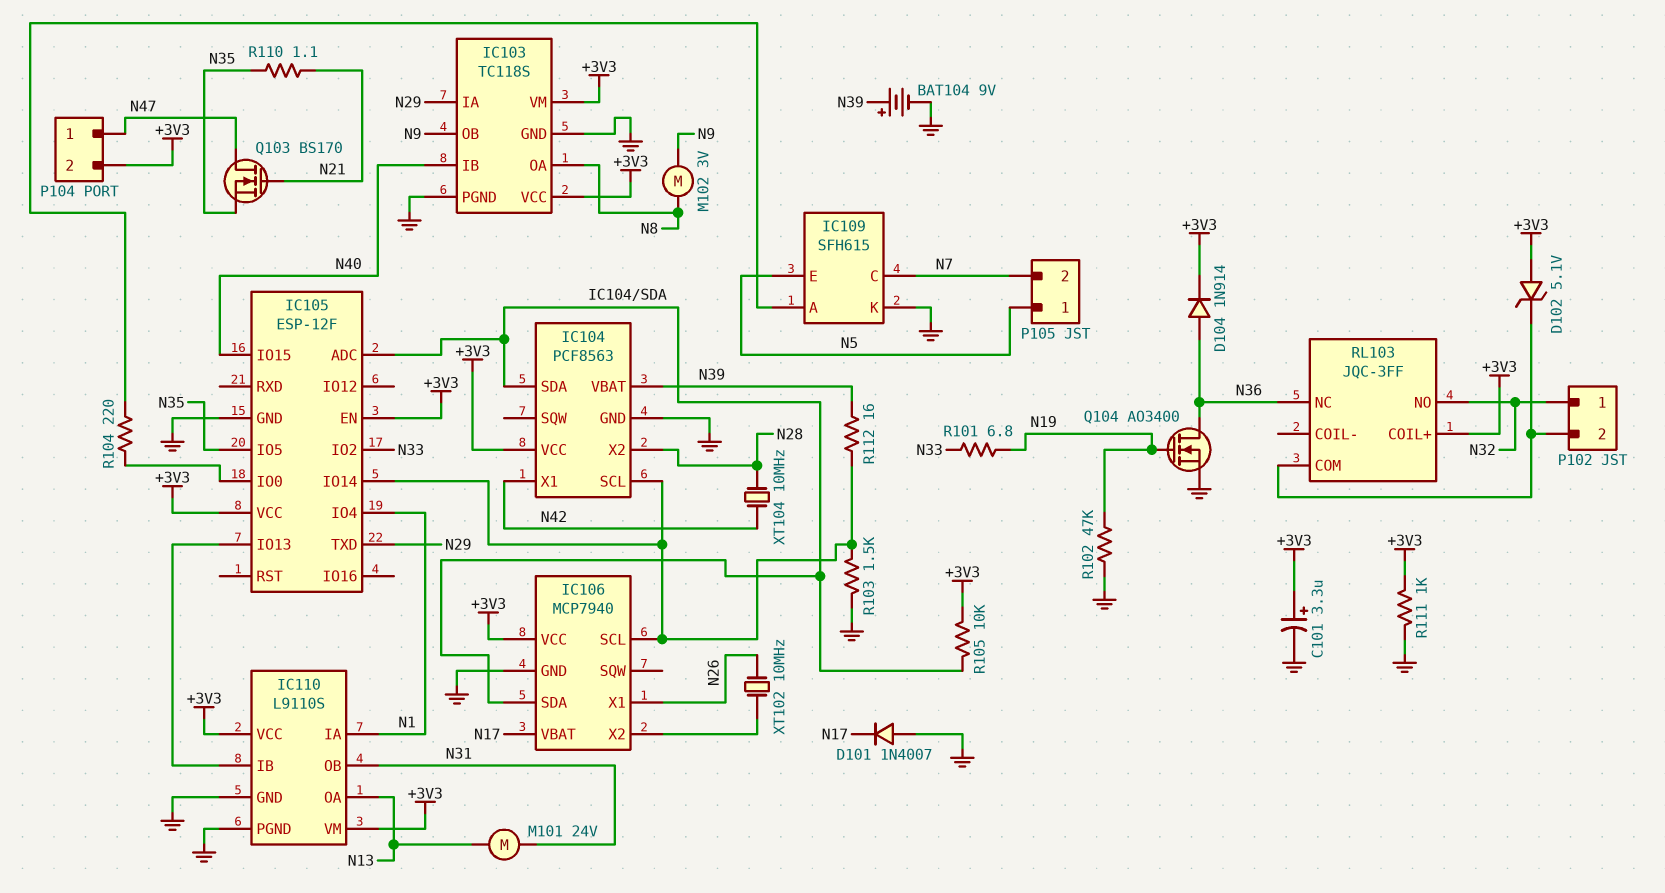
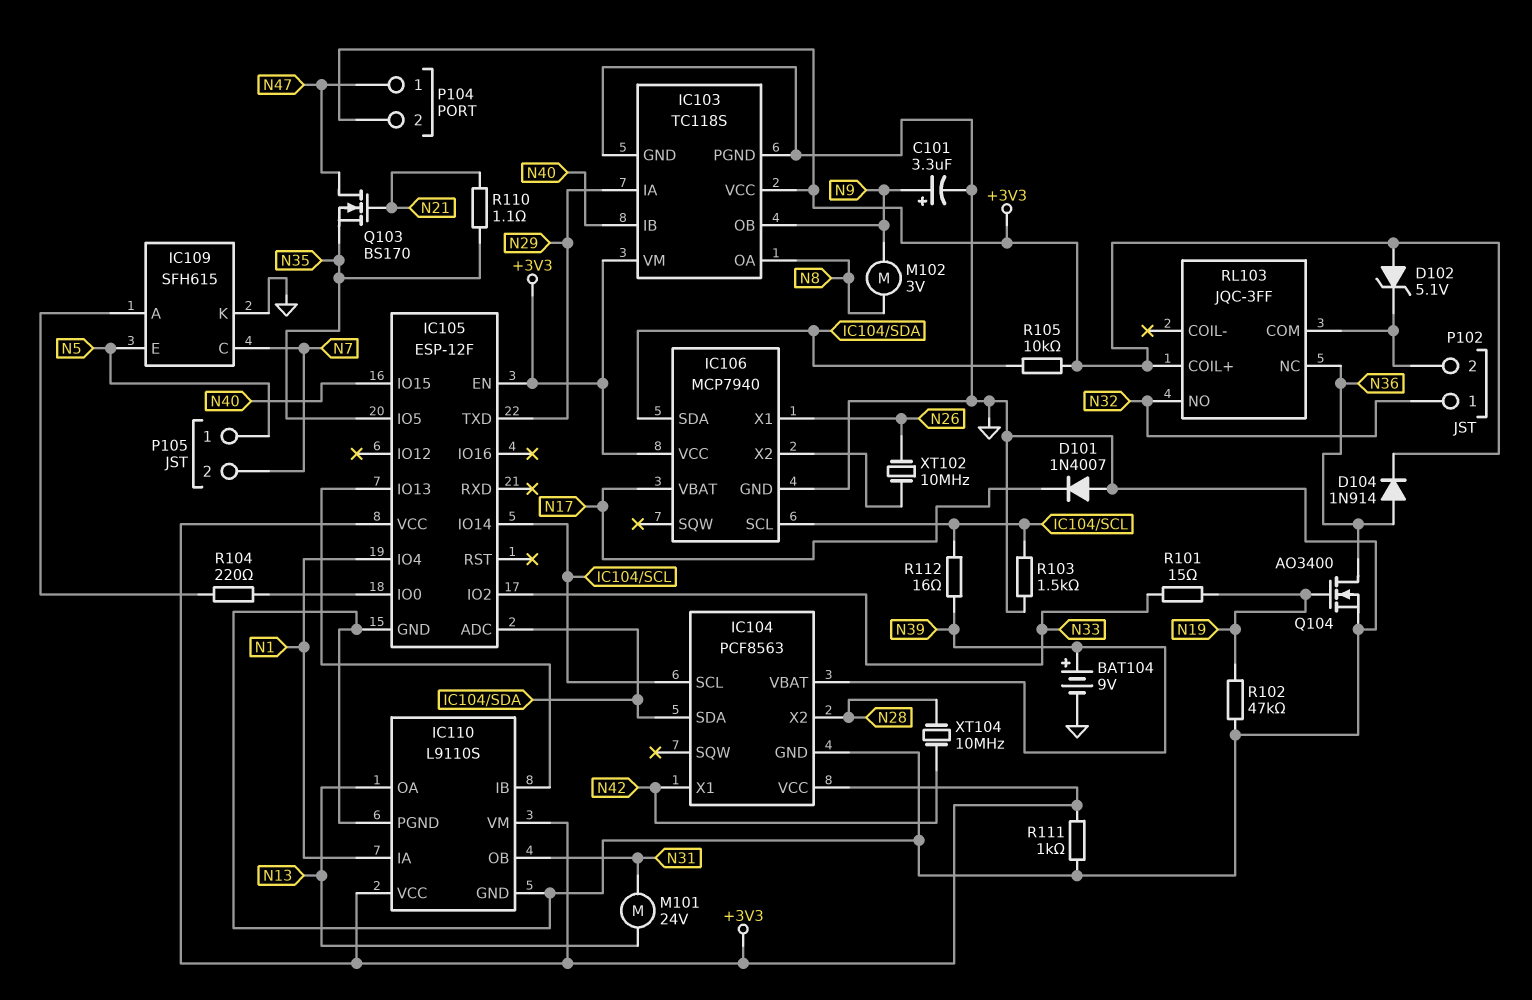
C101: 3.3uF (plus +3V3, minus GND) -> 3.3uF (plus N9, minus GND)
R101: 6.8 (N19, N33) -> 15 (N19, N33)

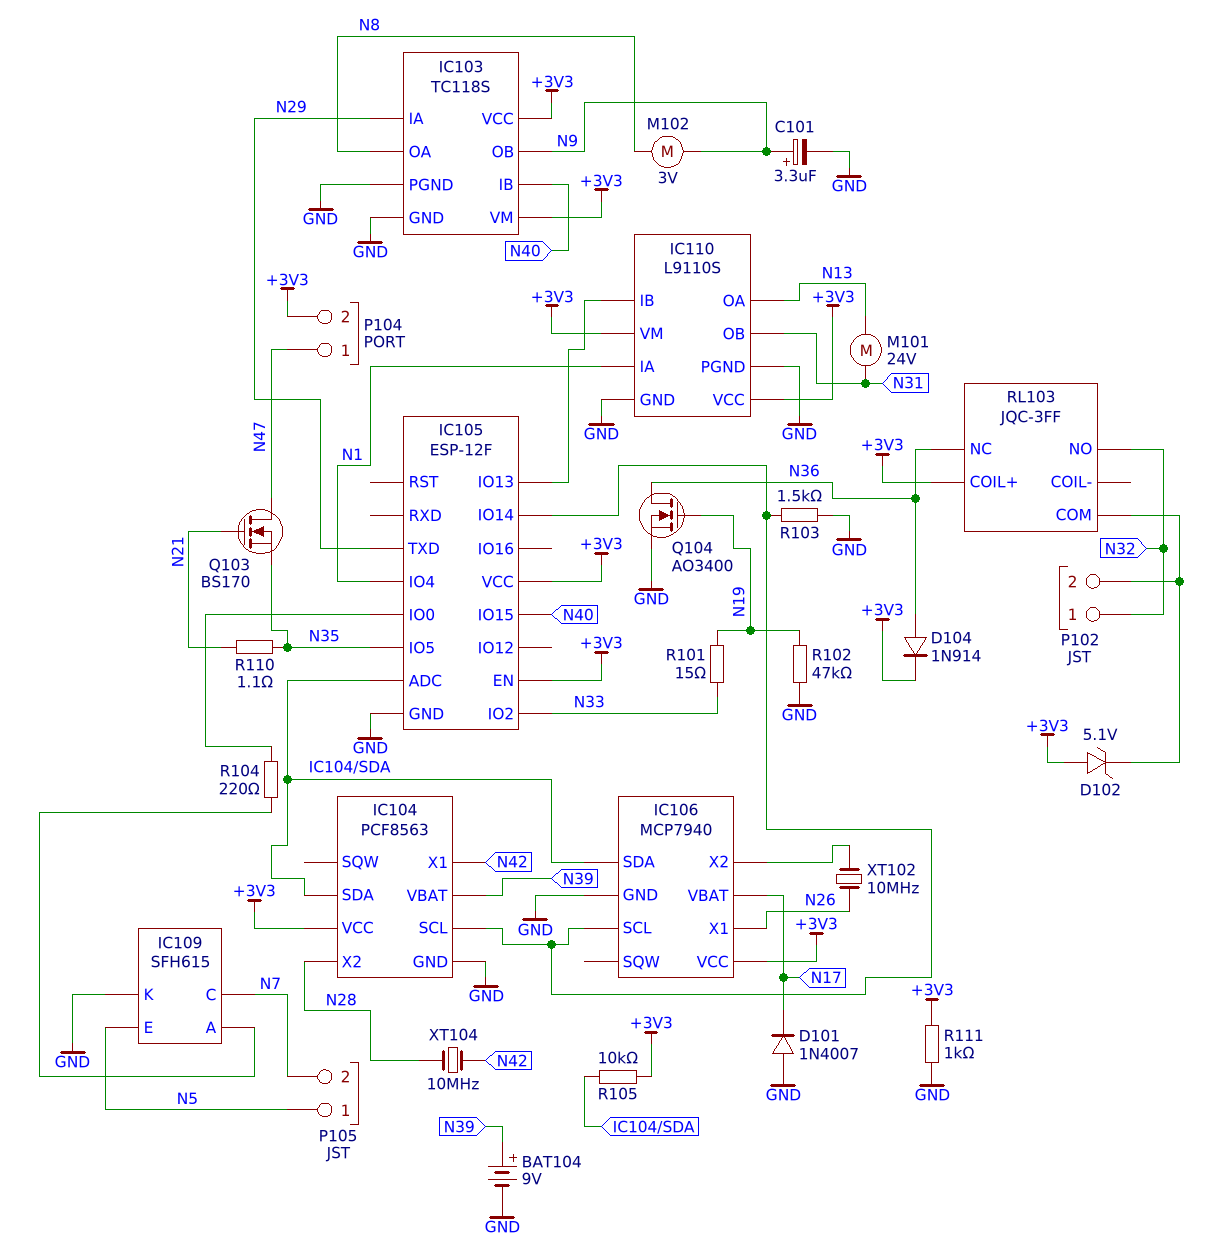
R112: 16 (IC104/SCL, N39) -> none

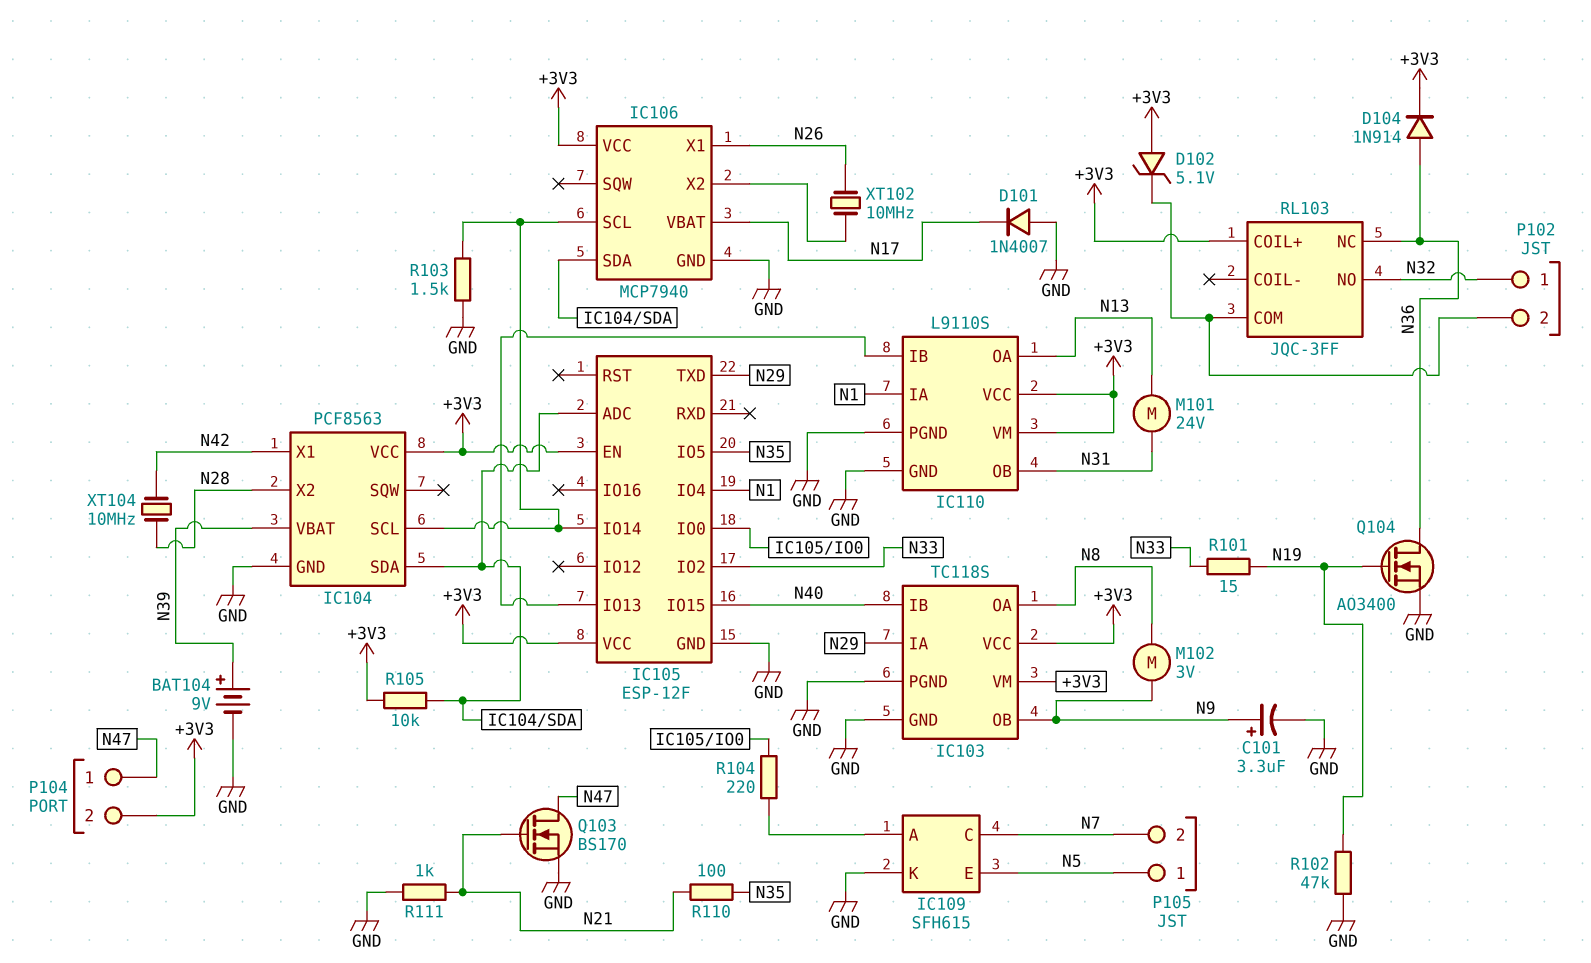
Q103: NMOS BS170 (G N21, D N47, S N35) -> NMOS BS170 (G N21, D N47, S GND)
R110: 1.1 (N21, N35) -> 100 (N21, N35)
R111: 1k (+3V3, GND) -> 1k (GND, N21)

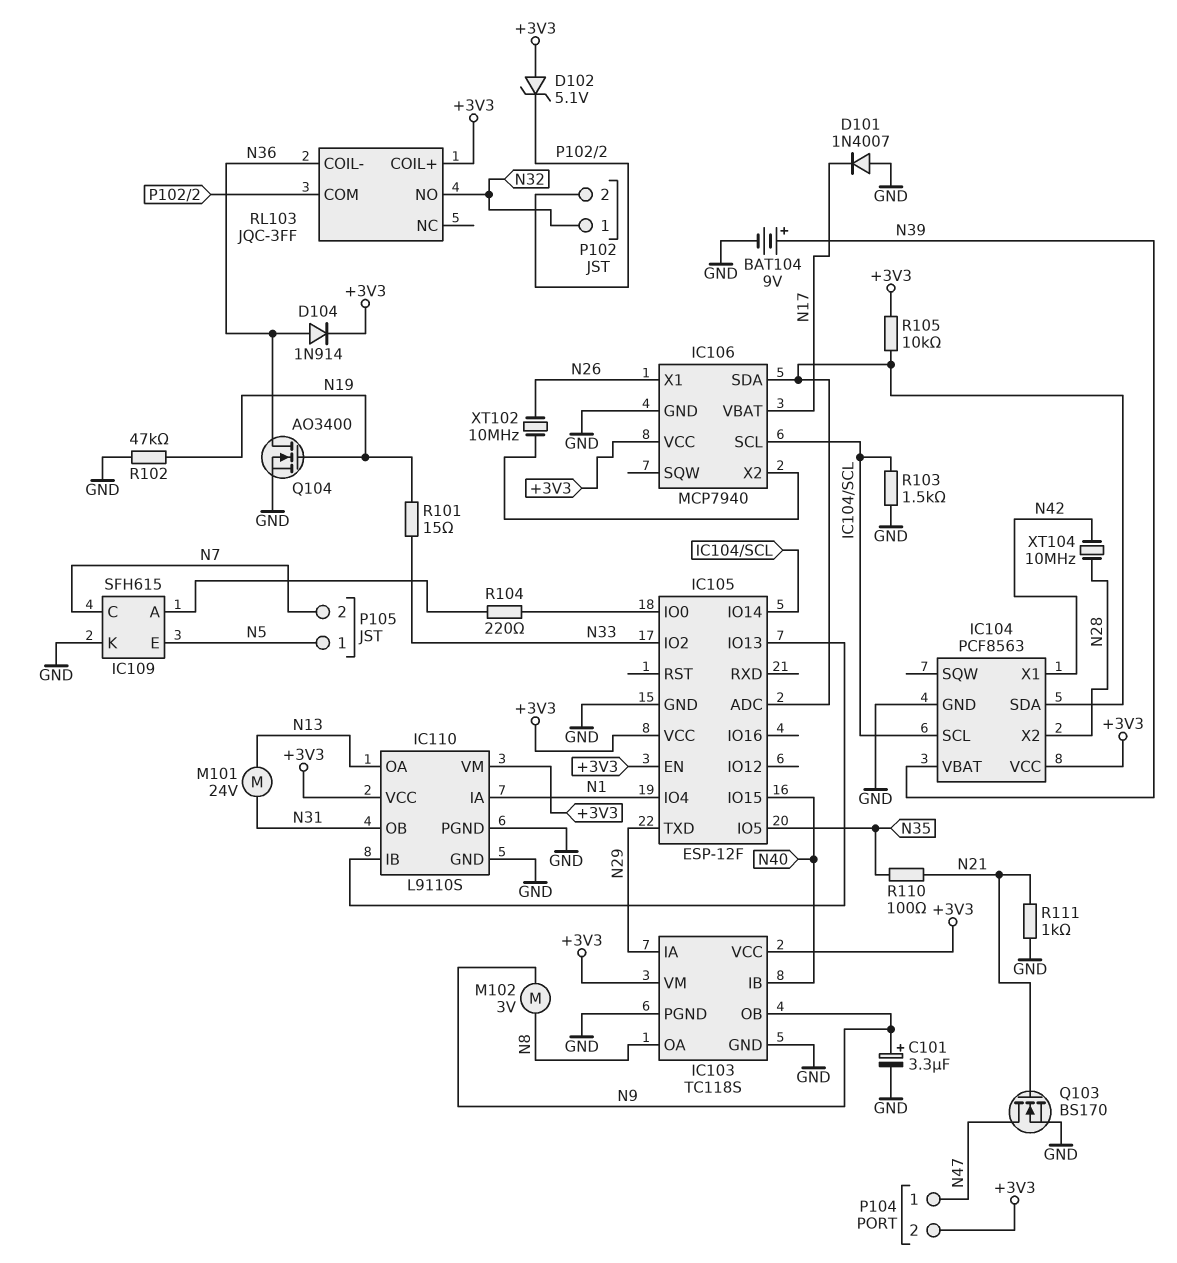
RL103 pin COIL-: none -> N36
RL103 pin NC: N36 -> none

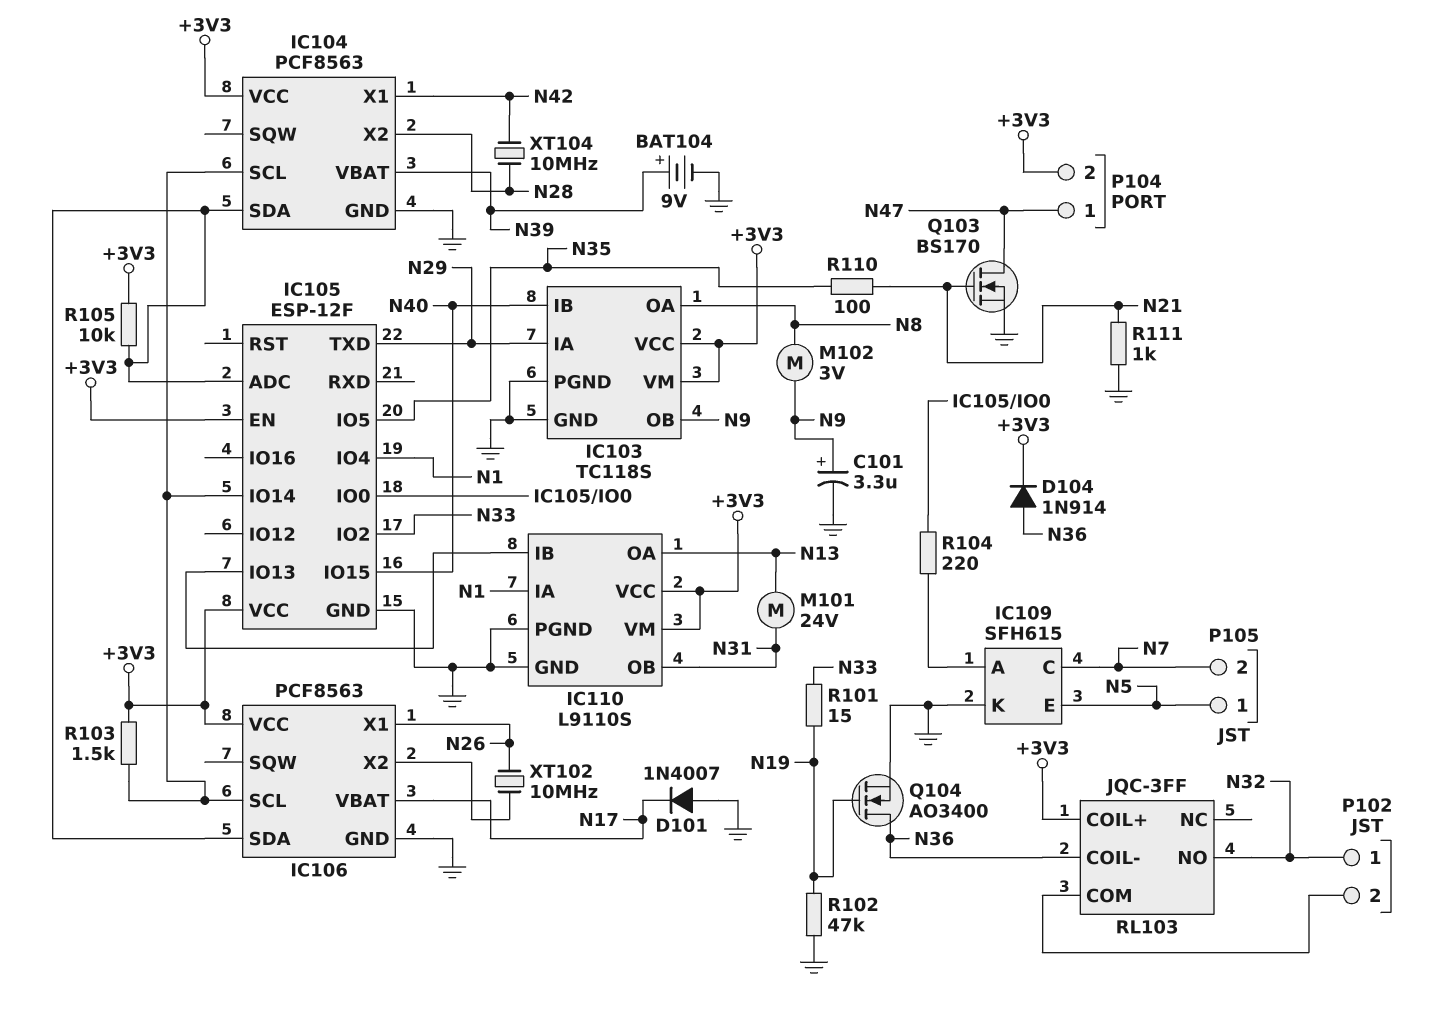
D102: zener 5.1V (A +3V3, K P102/2) -> none
IC106: MCP7940 -> PCF8563
R103: 1.5k (GND, IC104/SCL) -> 1.5k (+3V3, IC104/SCL)

